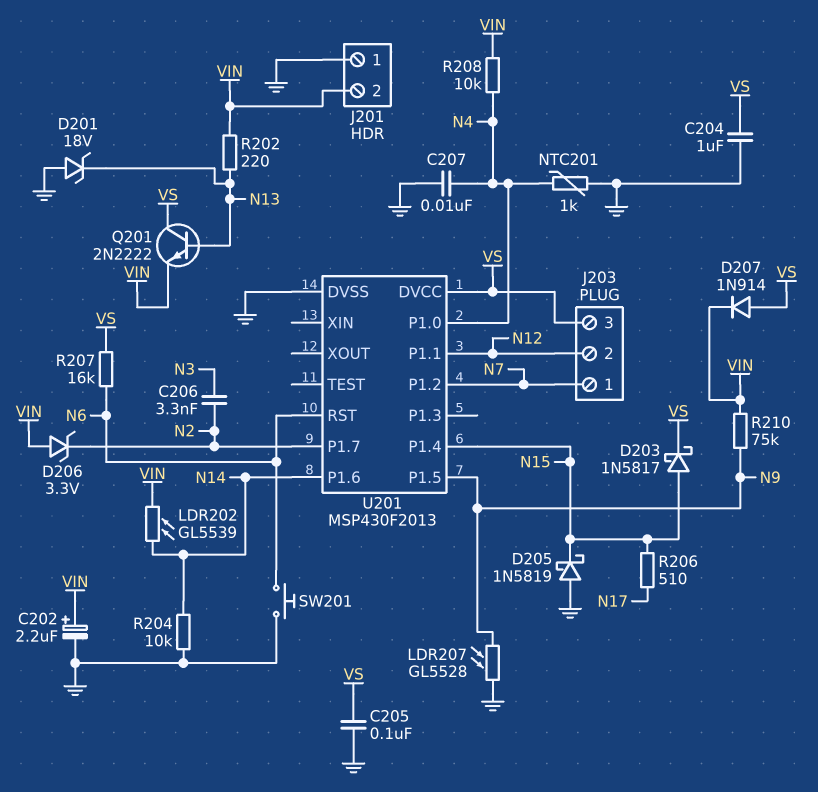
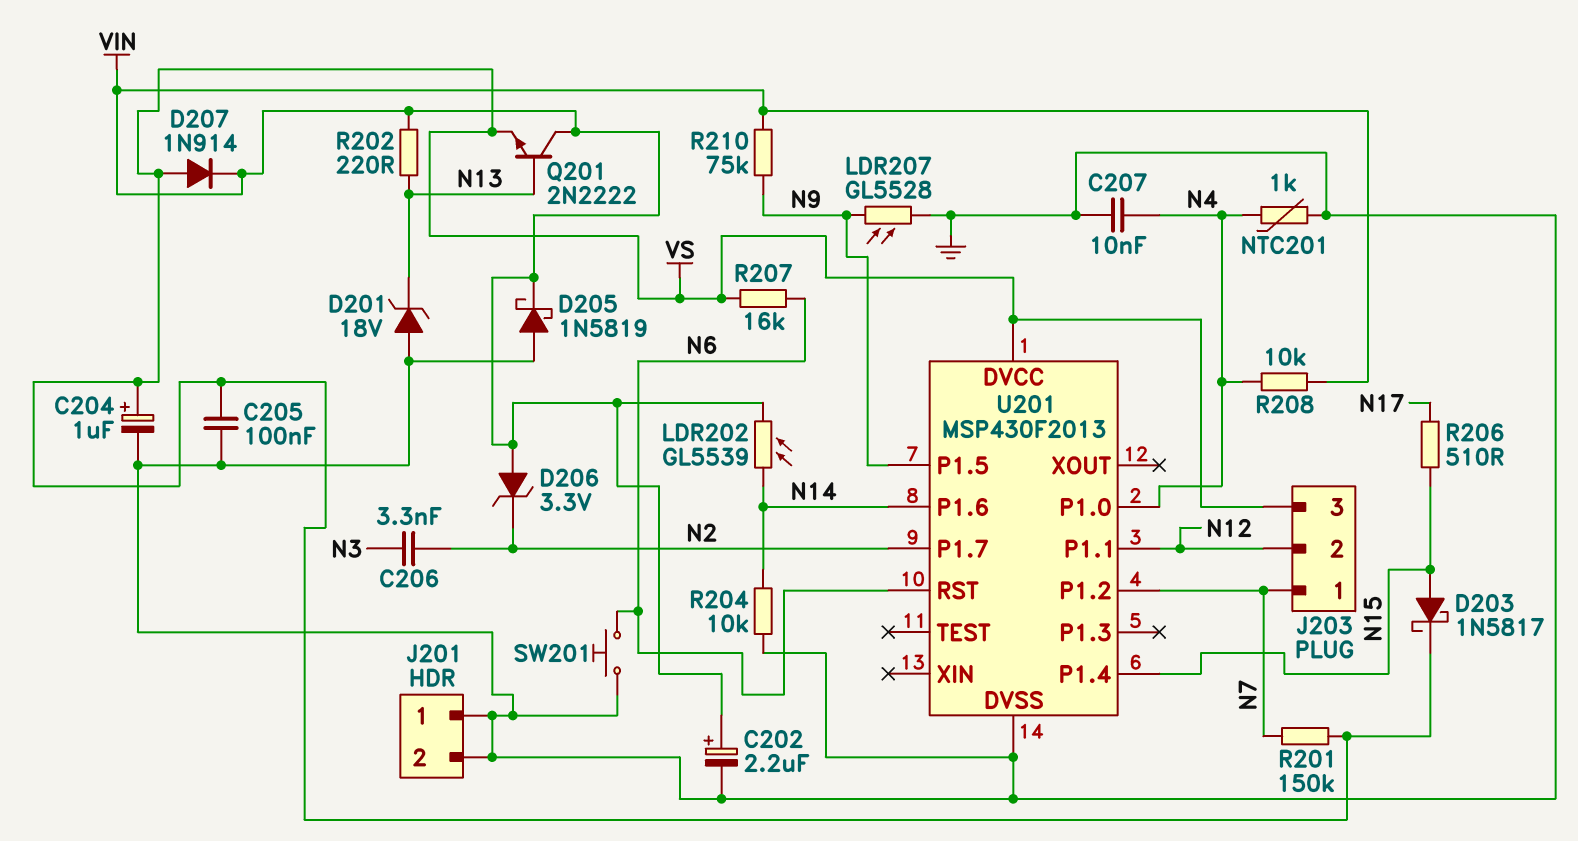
C204: 1uF (GND, VS) -> 1uF (plus VS, minus GND)
D205: schottky 1N5819 (A GND, K N15) -> schottky 1N5819 (A GND, K VIN)
J201 pin 2: VIN -> GND
Q201: NPN 2N2222 (B N13, C VS, E VIN) -> NPN 2N2222 (B N13, C VIN, E VS)
R201: none -> 150k (N7, VS)

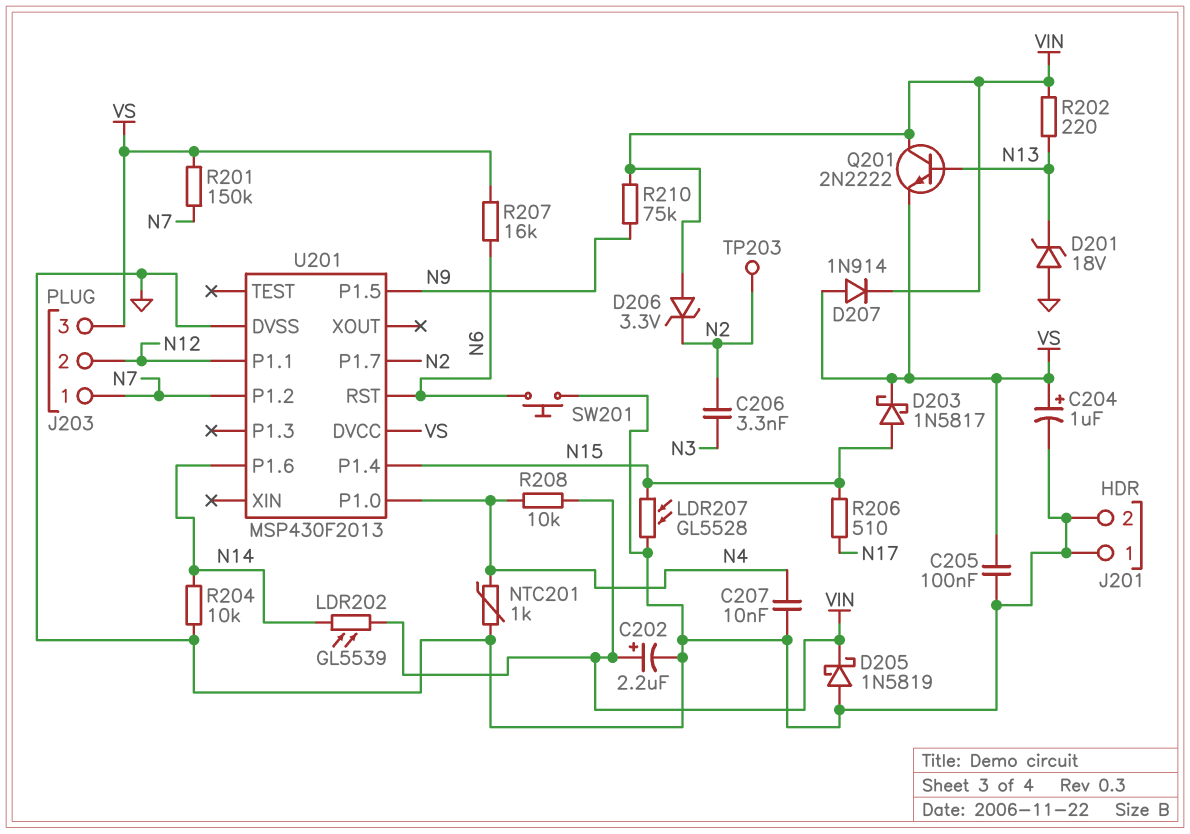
LDR207: GL5528 (GND, N9) -> GL5528 (GND, N15)
TP203: none -> test point (N2)

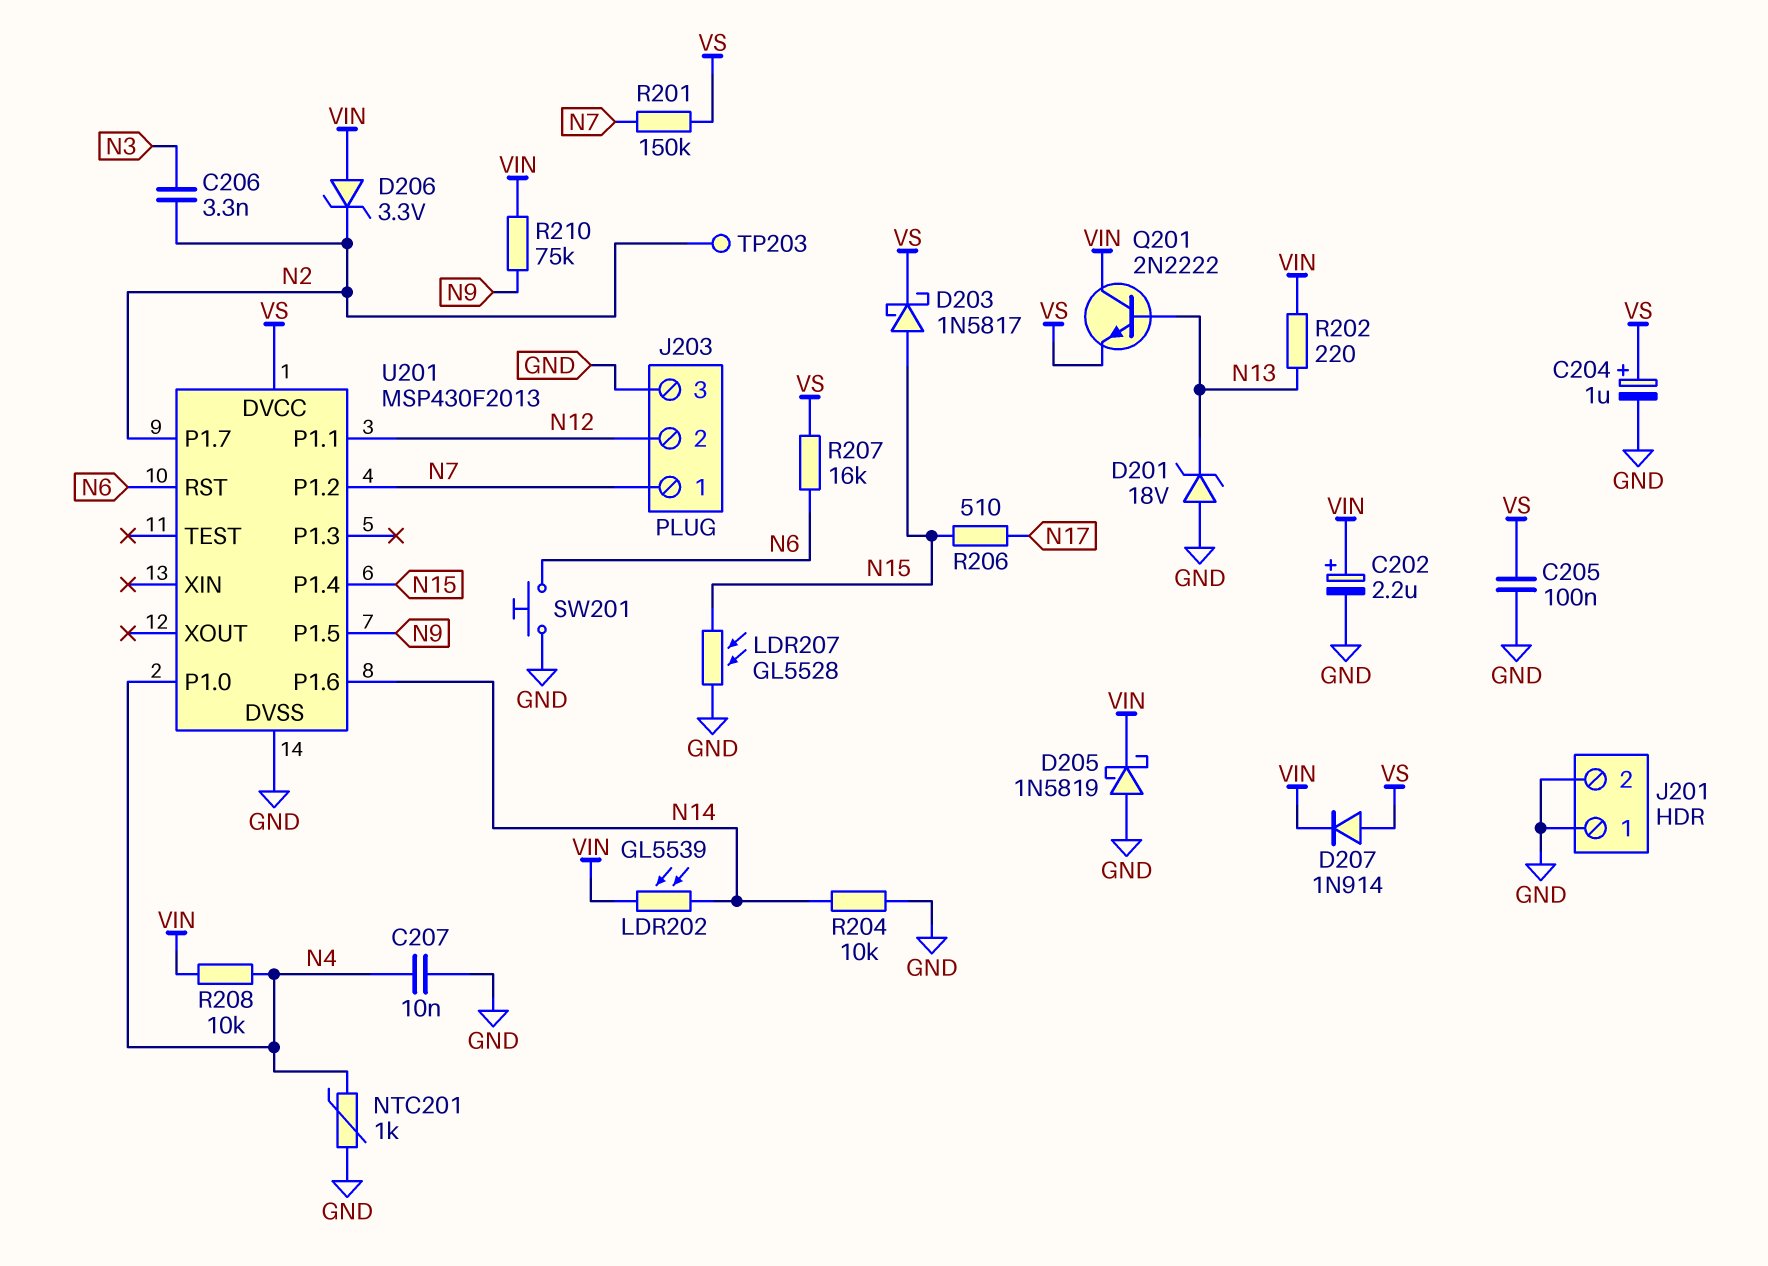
J203 pin 3: VS -> GND

